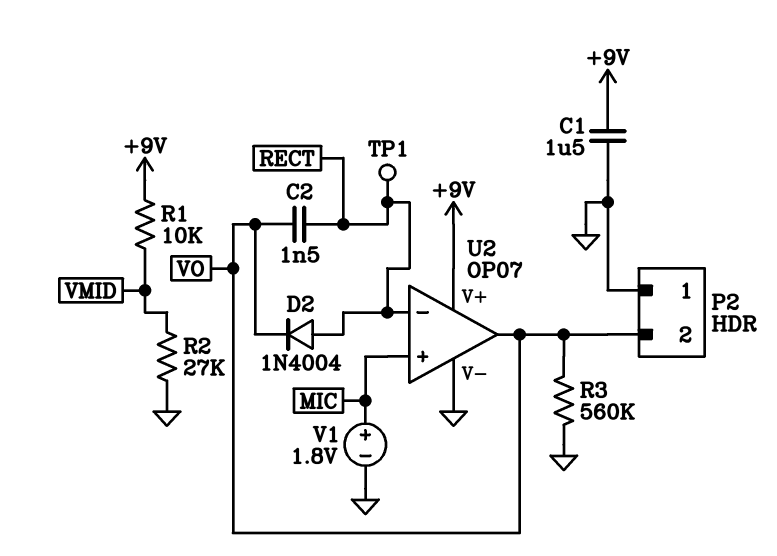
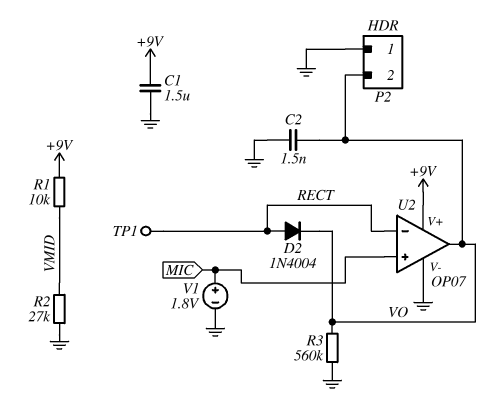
C2: 1.5nF (RECT, VO) -> 1.5nF (GND, VO)

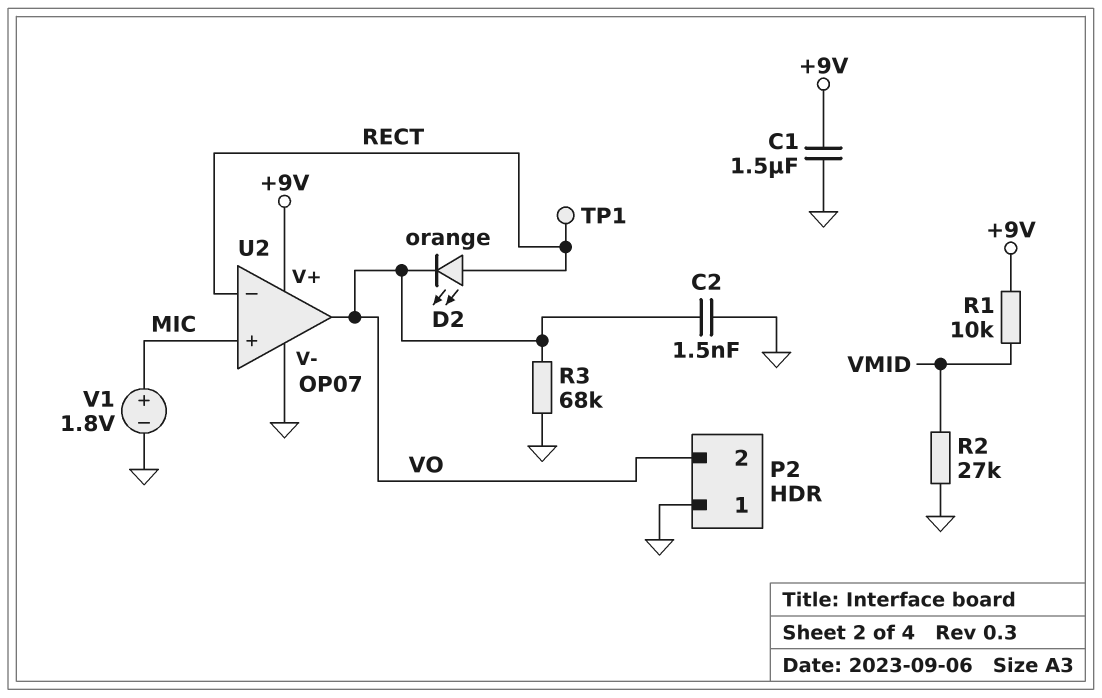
D2: diode 1N4004 (A RECT, K VO) -> LED orange (A RECT, K VO)
R3: 560k (GND, VO) -> 68k (GND, VO)

